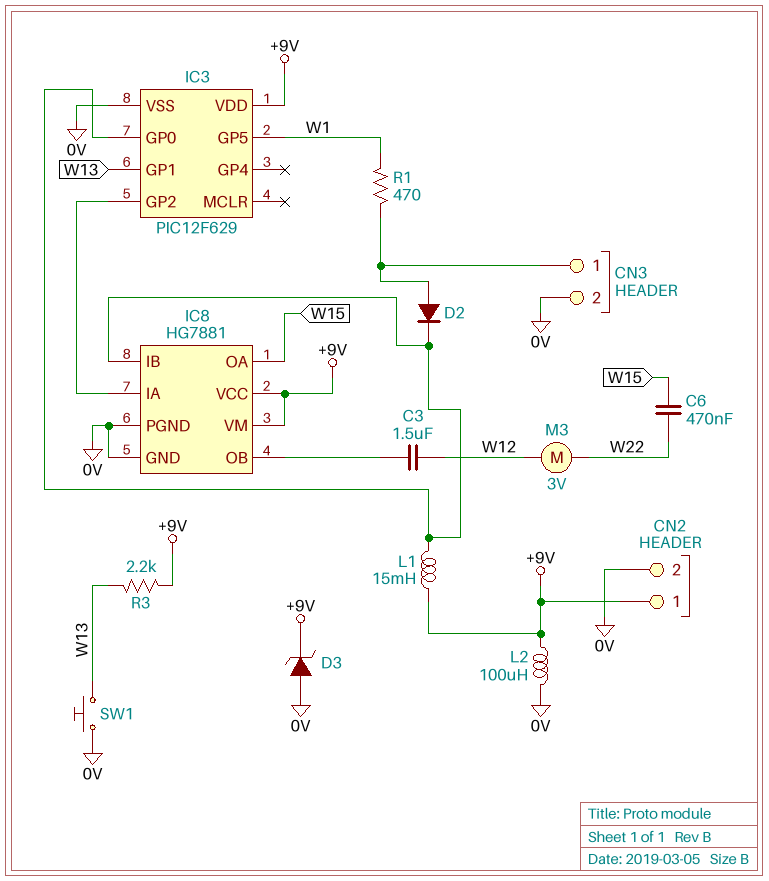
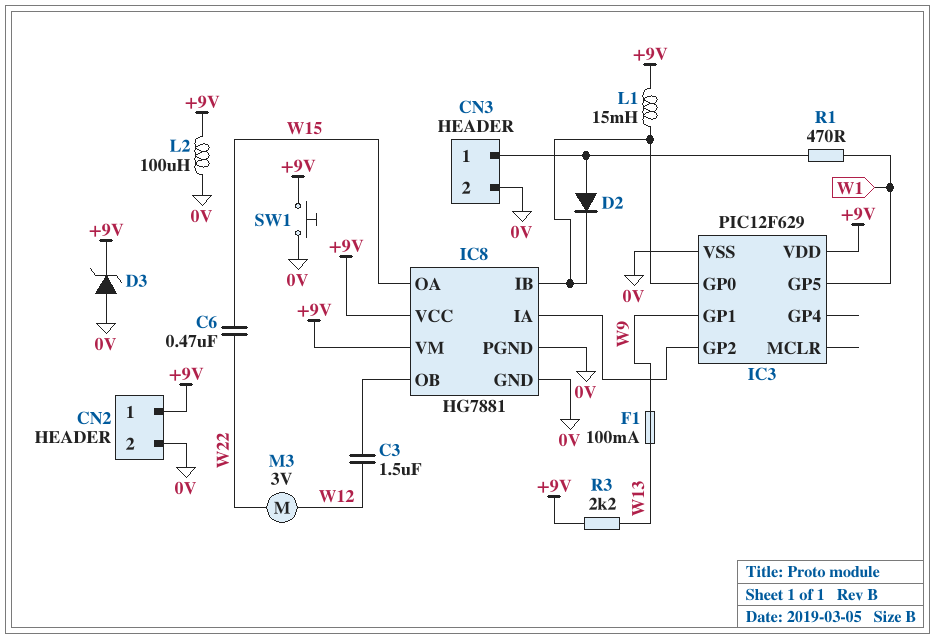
F1: none -> 100mA (W9, W13)
IC3 pin GP1: W13 -> W9
SW1: button (0V, W13) -> button (+9V, 0V)

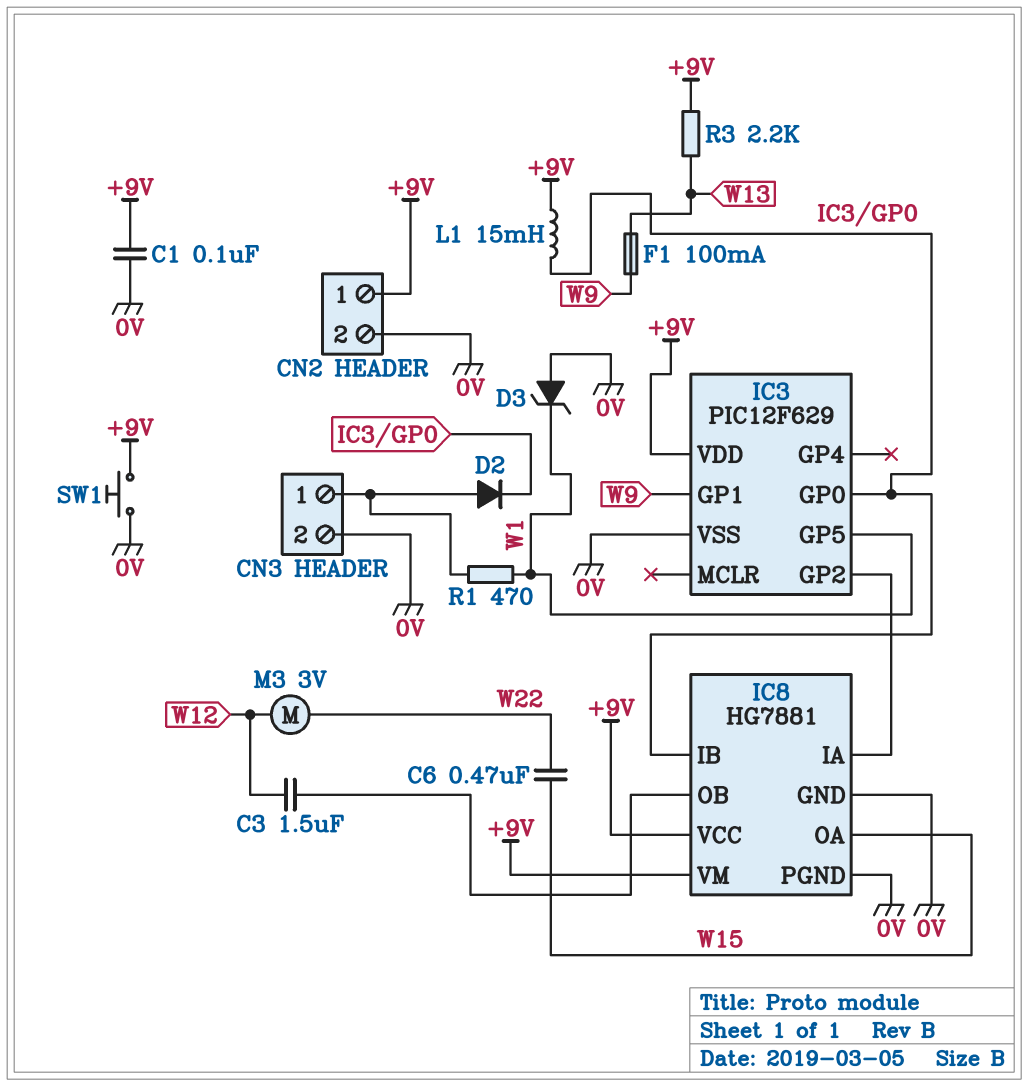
C1: none -> 100nF (+9V, 0V)
D3: zener (A 0V, K +9V) -> zener (A 0V, K W1)
L2: 100uH (+9V, 0V) -> none

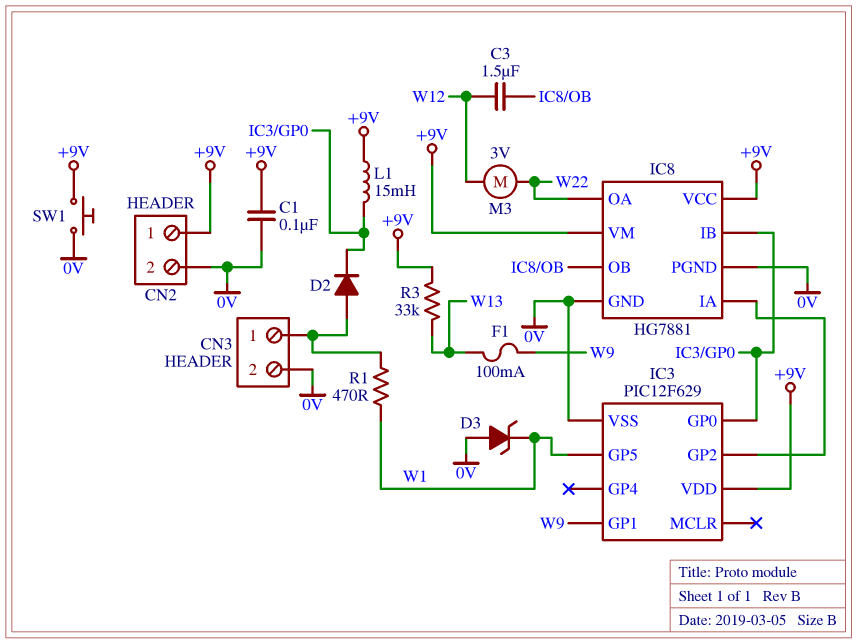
C6: 470nF (W15, W22) -> none
IC8 pin OA: W15 -> W22
R3: 2.2k (+9V, W13) -> 33k (+9V, W13)

